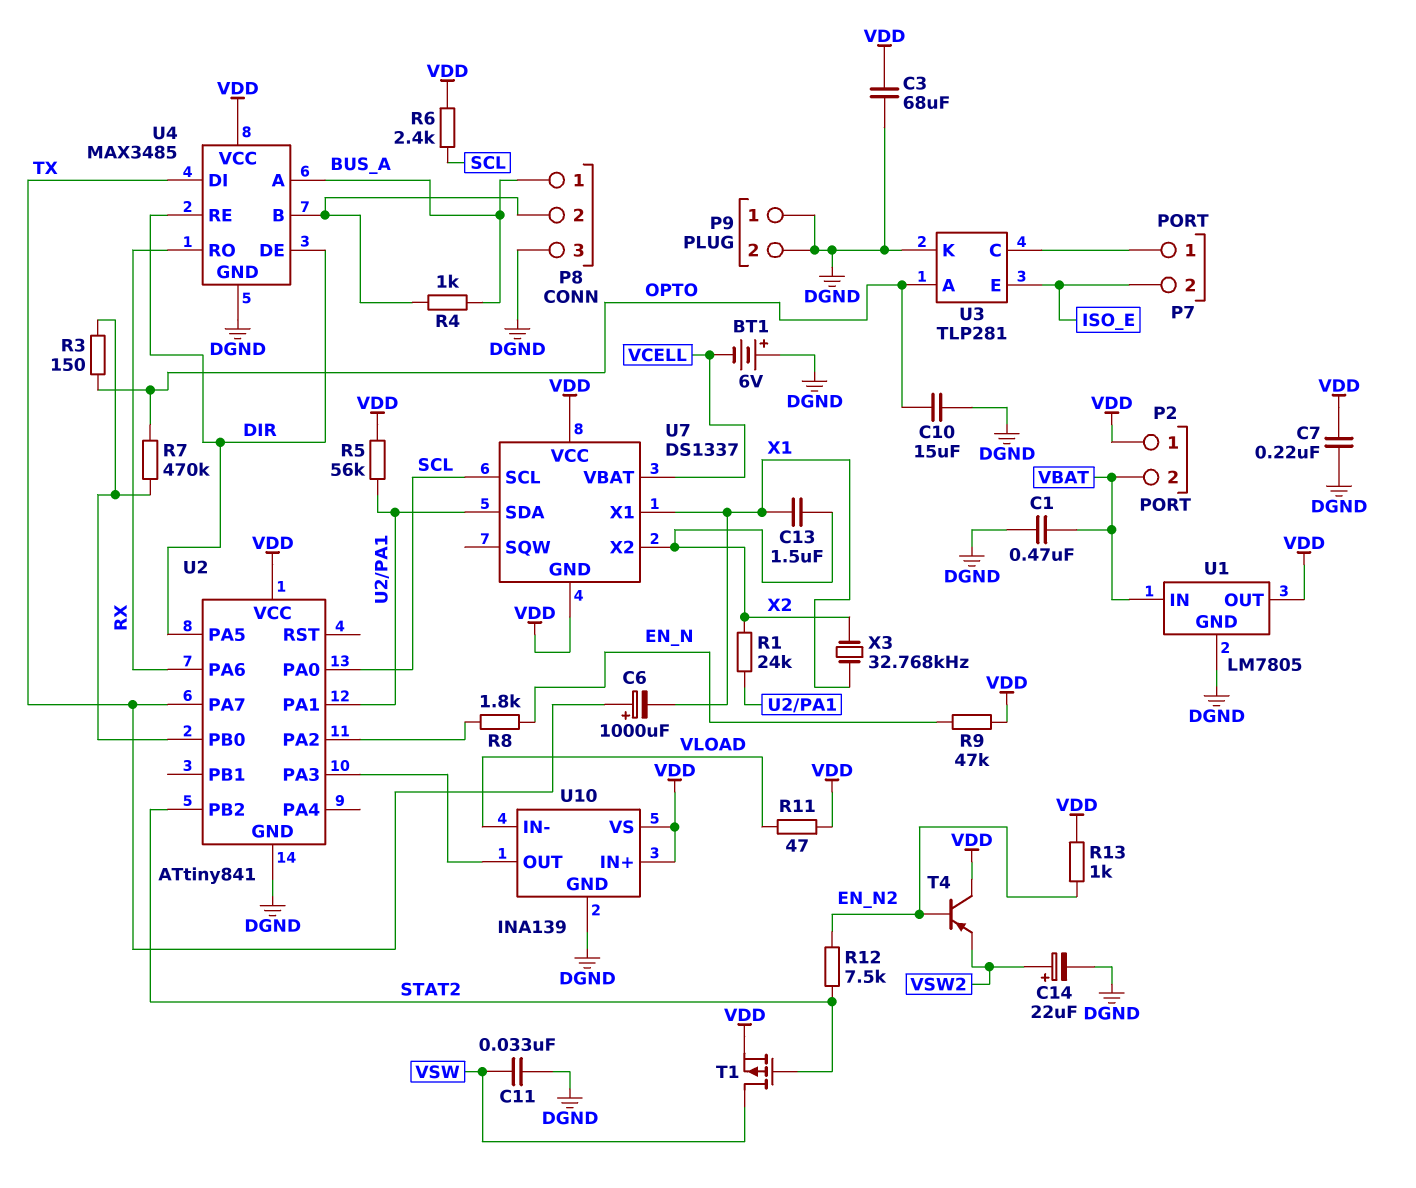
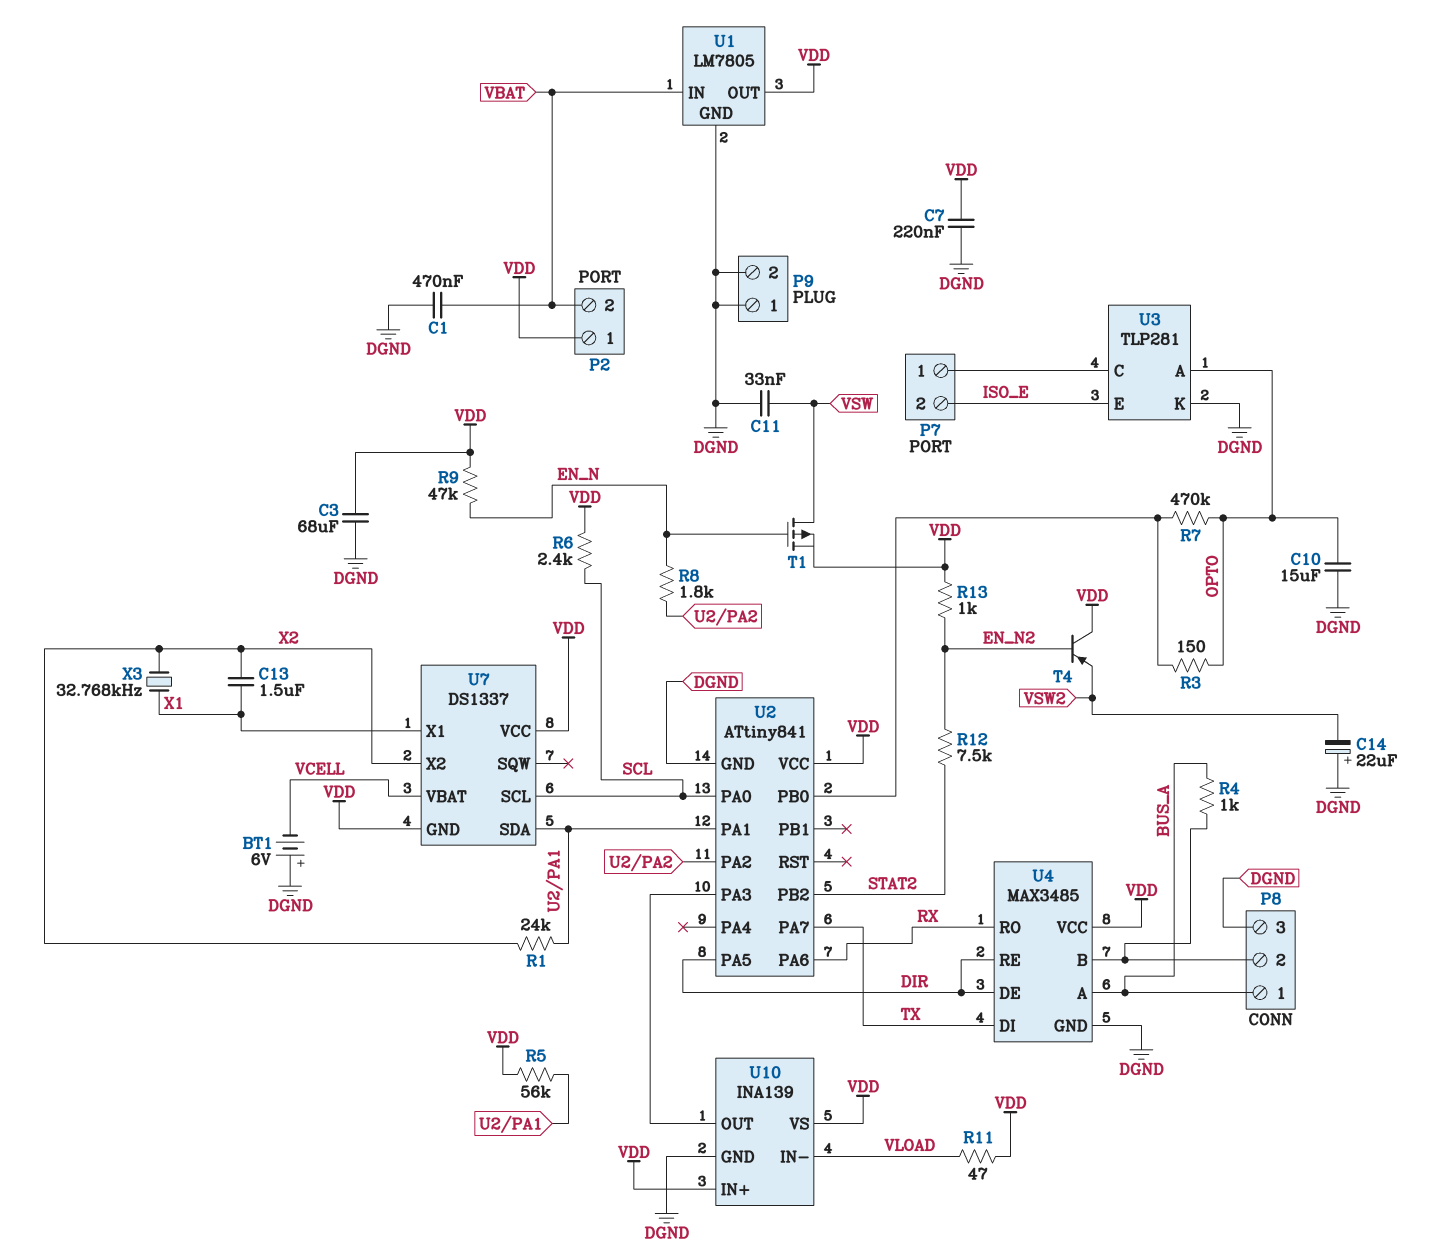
C6: 1000uF (plus TX, minus X1) -> none
C14: 22uF (plus VSW2, minus DGND) -> 22uF (plus DGND, minus VSW2)
T1: PMOS (G STAT2, D VSW, S VDD) -> PMOS (G EN_N, D VSW, S VDD)

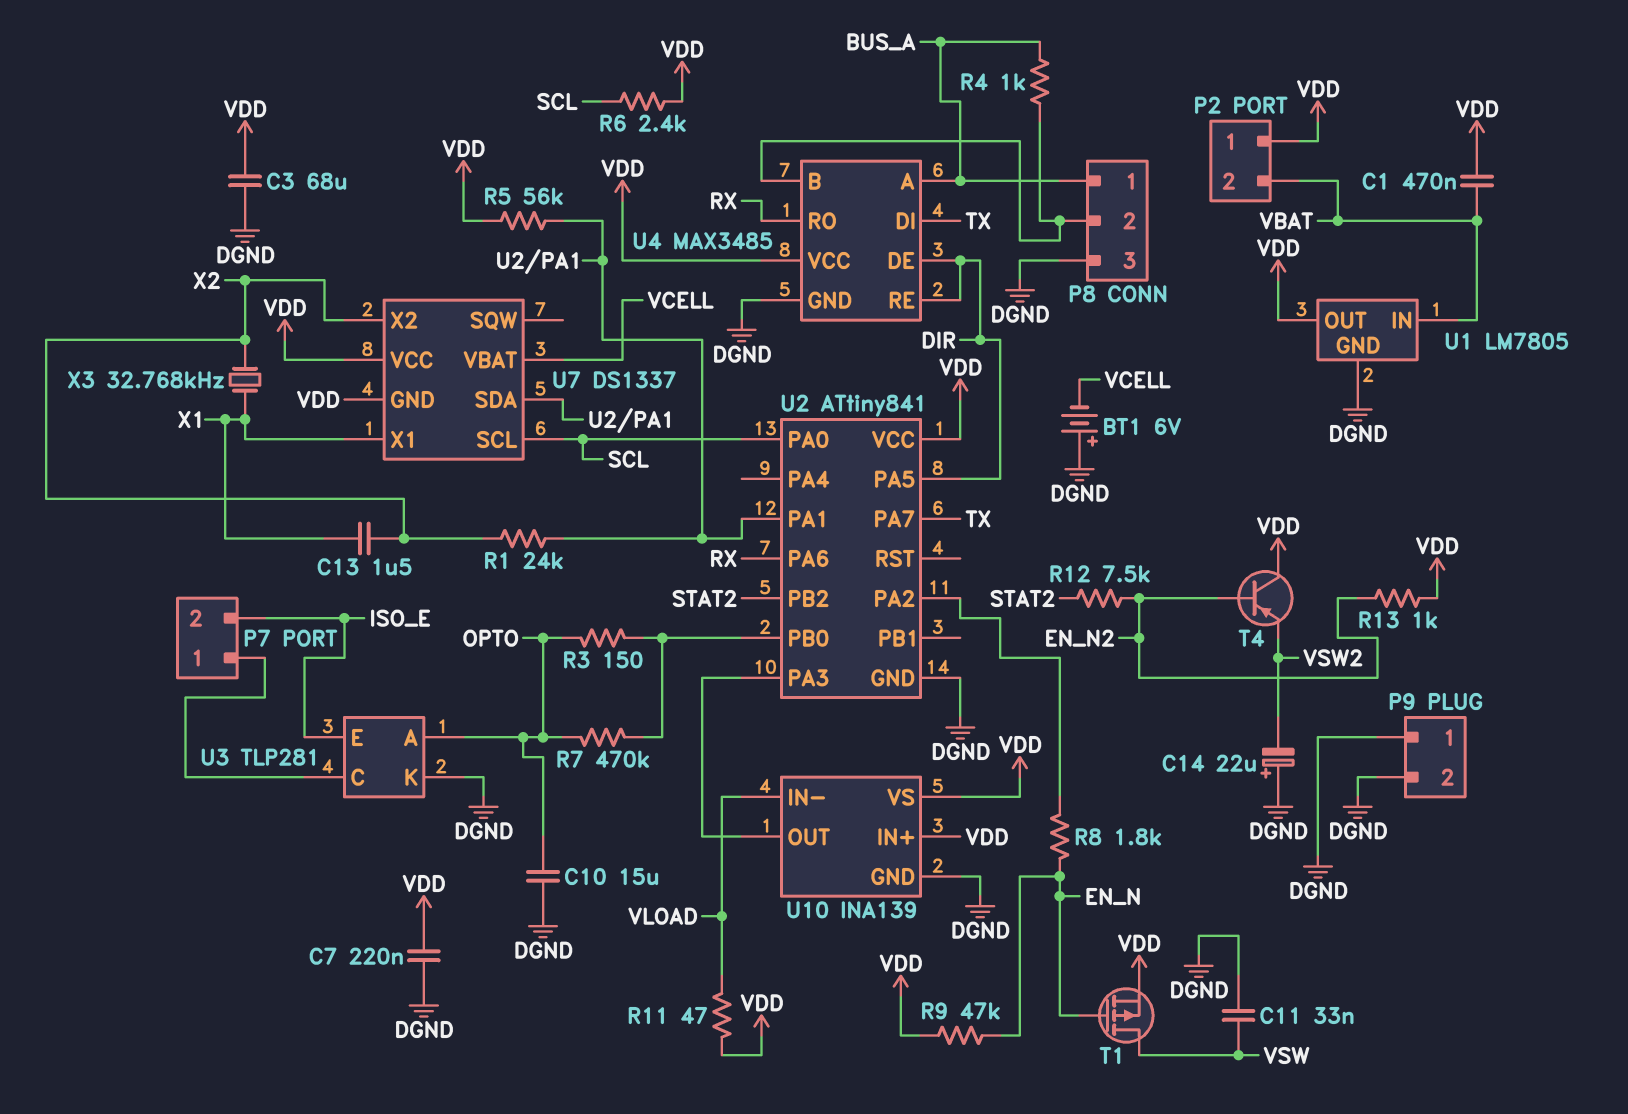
C1: 470nF (DGND, VBAT) -> 470nF (VBAT, VDD)

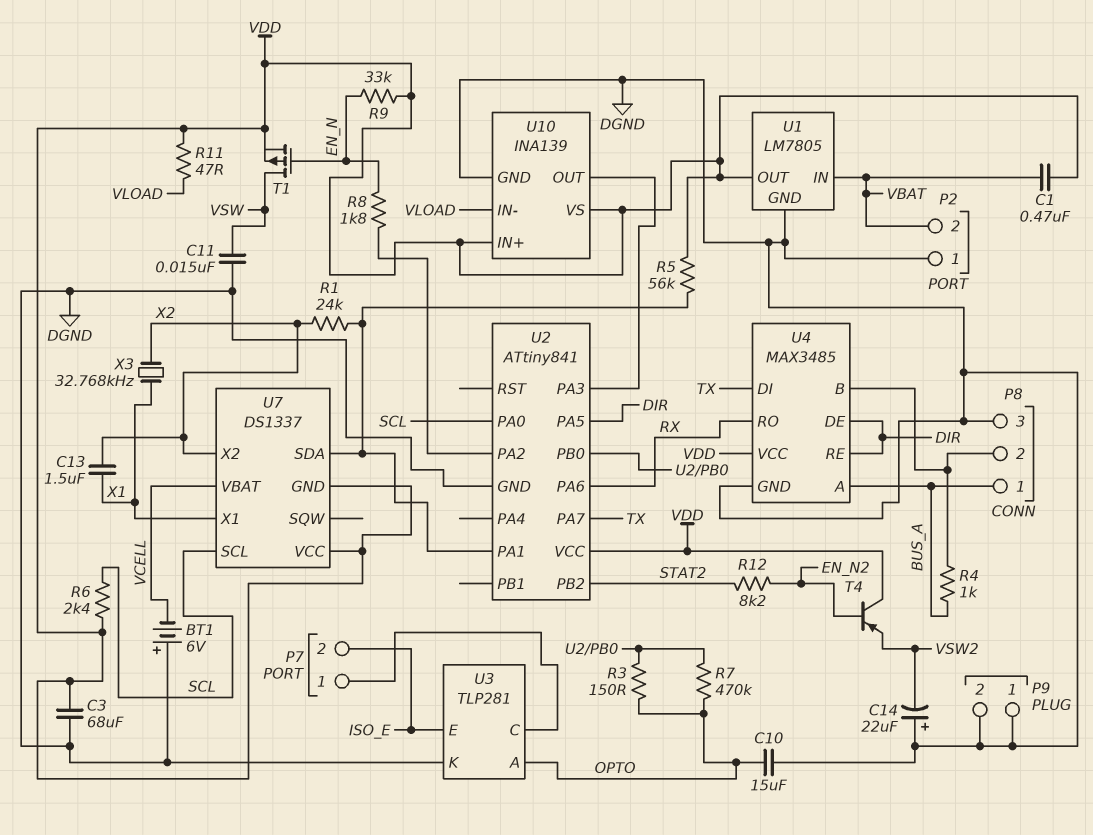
C7: 220nF (DGND, VDD) -> none
C11: 33nF (DGND, VSW) -> 15nF (DGND, VSW)
P2 pin 1: VDD -> DGND
R9: 47k (EN_N, VDD) -> 33k (EN_N, VDD)
R12: 7.5k (EN_N2, STAT2) -> 8.2k (EN_N2, STAT2)
R13: 1k (EN_N2, VDD) -> none

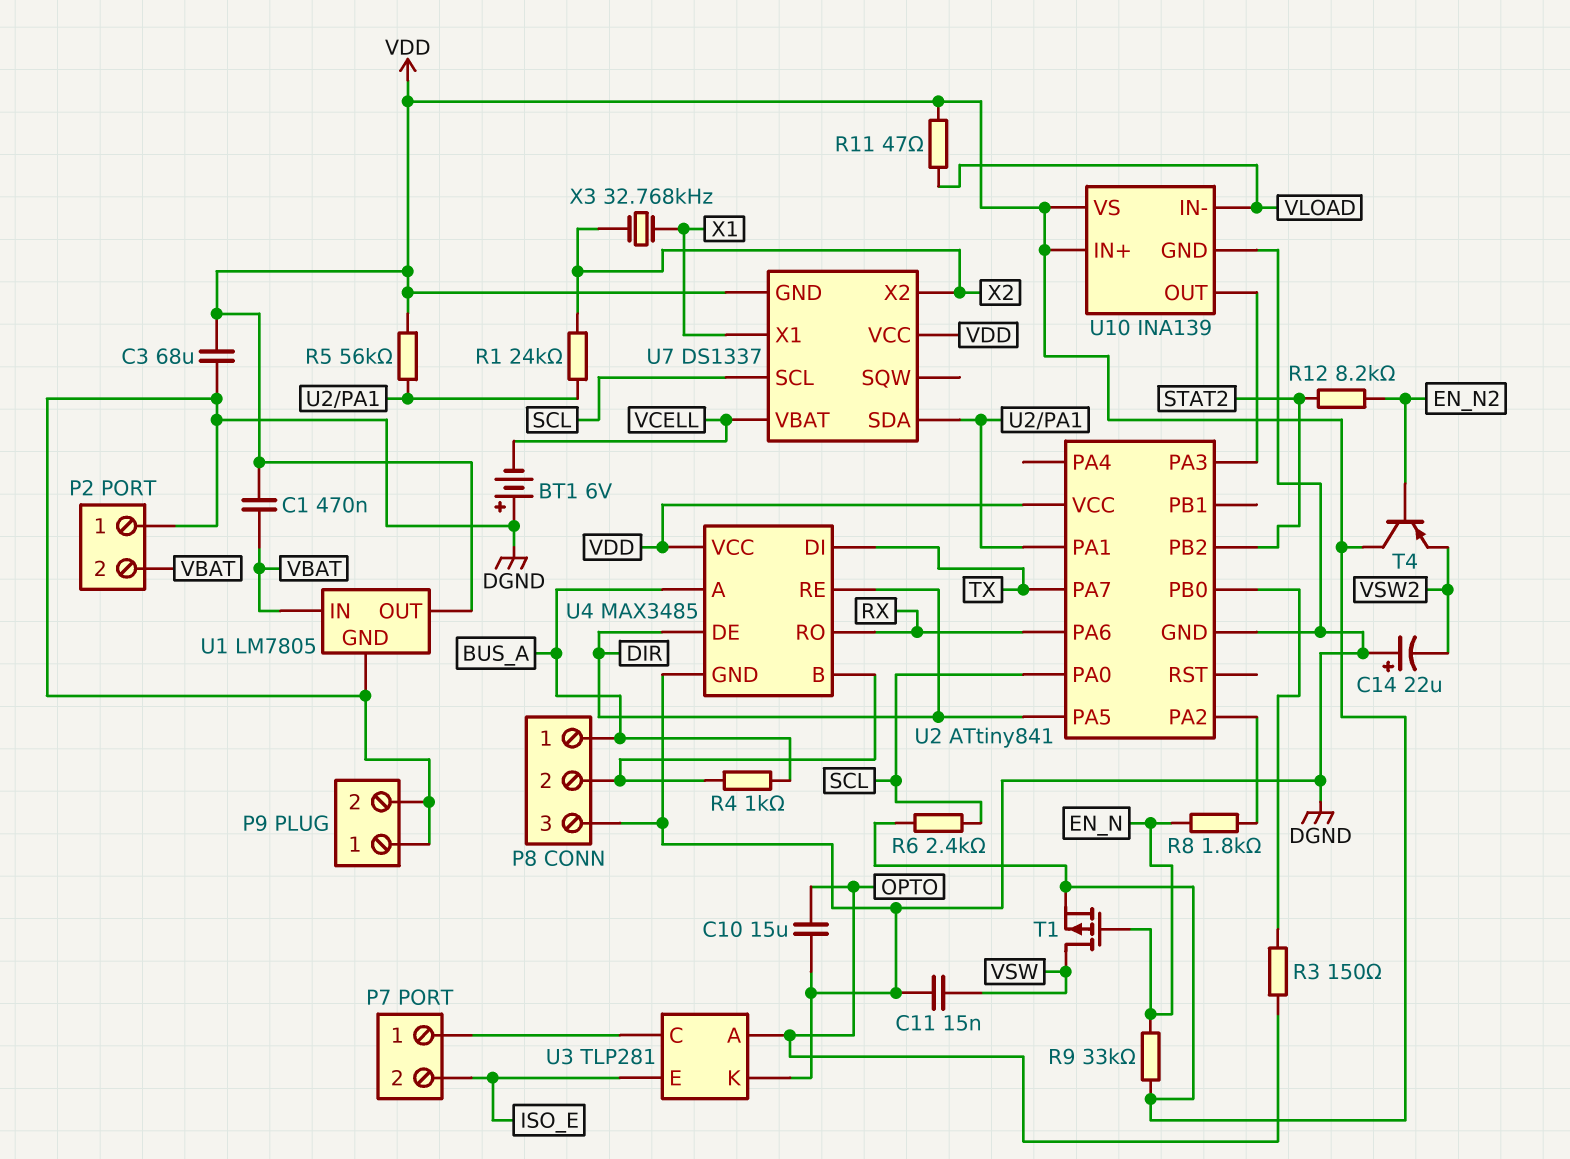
C13: 1.5uF (X1, X2) -> none
R7: 470k (OPTO, U2/PB0) -> none

